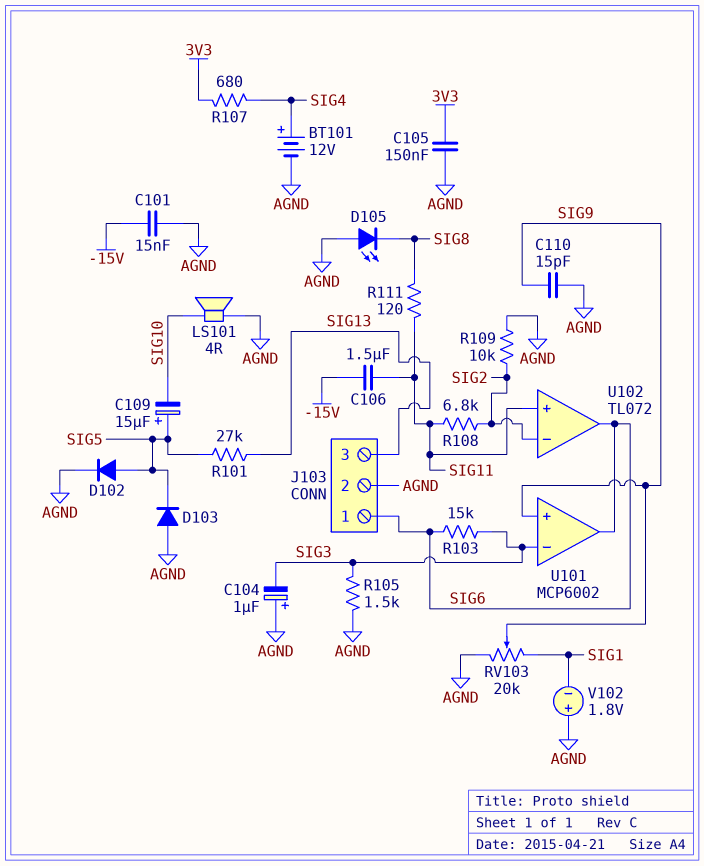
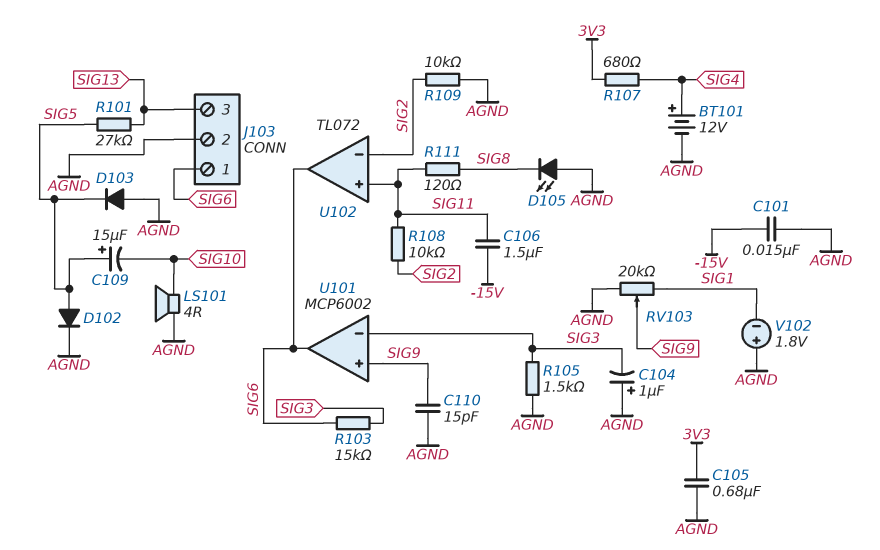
C105: 150nF (3V3, AGND) -> 680nF (3V3, AGND)
R108: 6.8k (SIG2, SIG11) -> 10k (SIG2, SIG11)

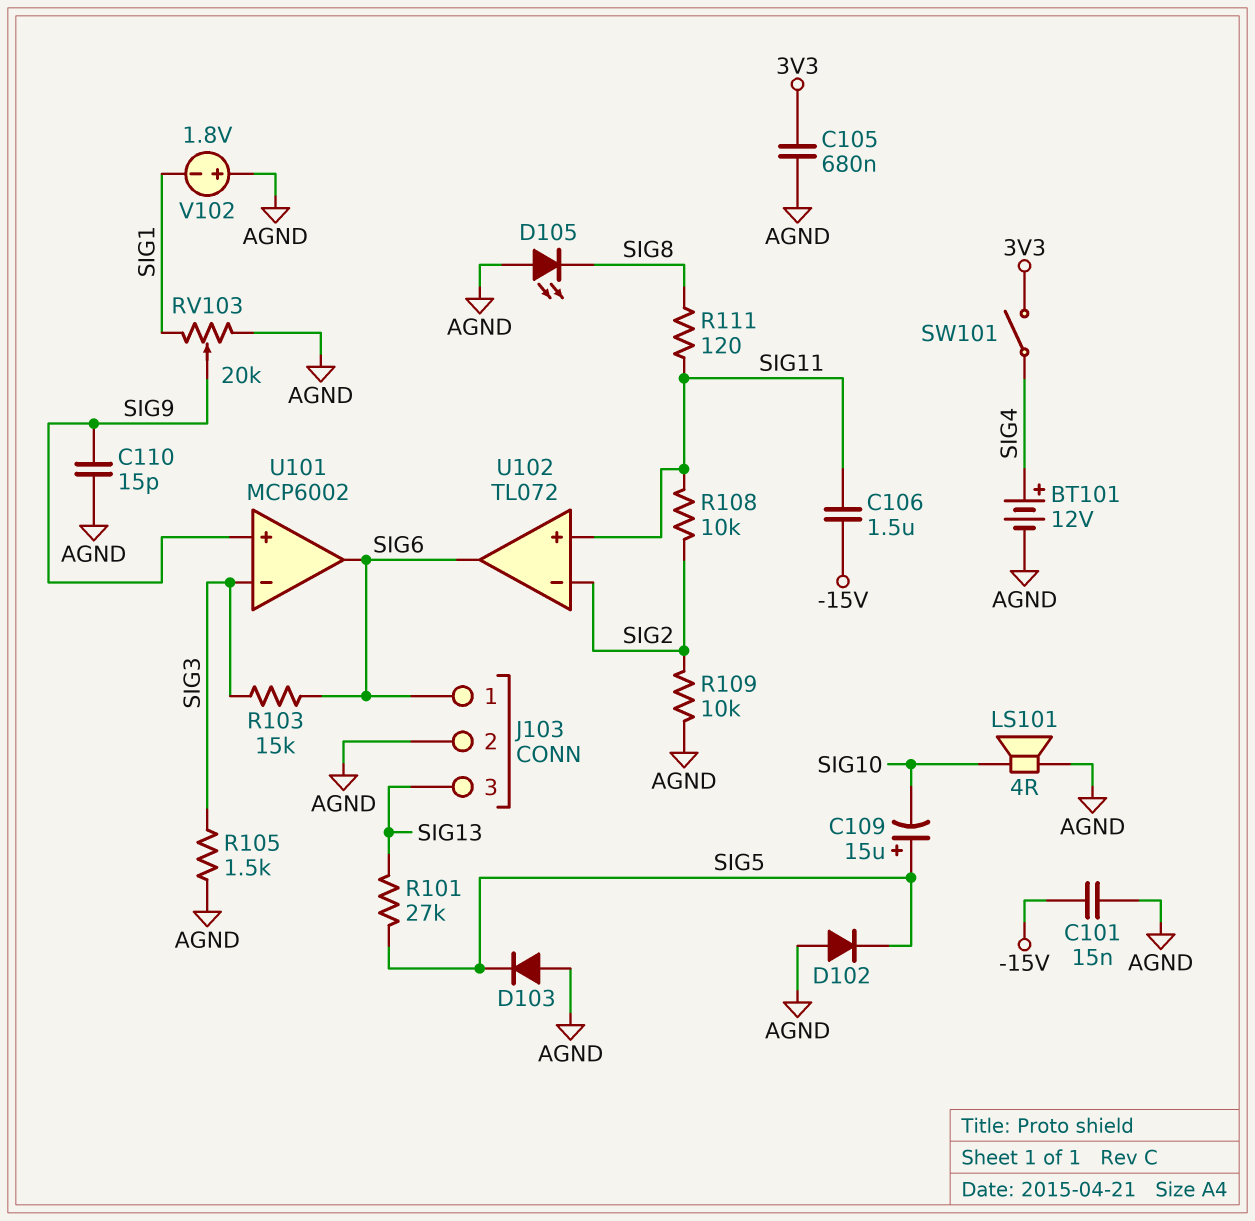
C104: 1uF (plus AGND, minus SIG3) -> none
D102: diode (A SIG5, K AGND) -> diode (A AGND, K SIG5)
R107: 680 (3V3, SIG4) -> none
SW101: none -> switch (3V3, SIG4)

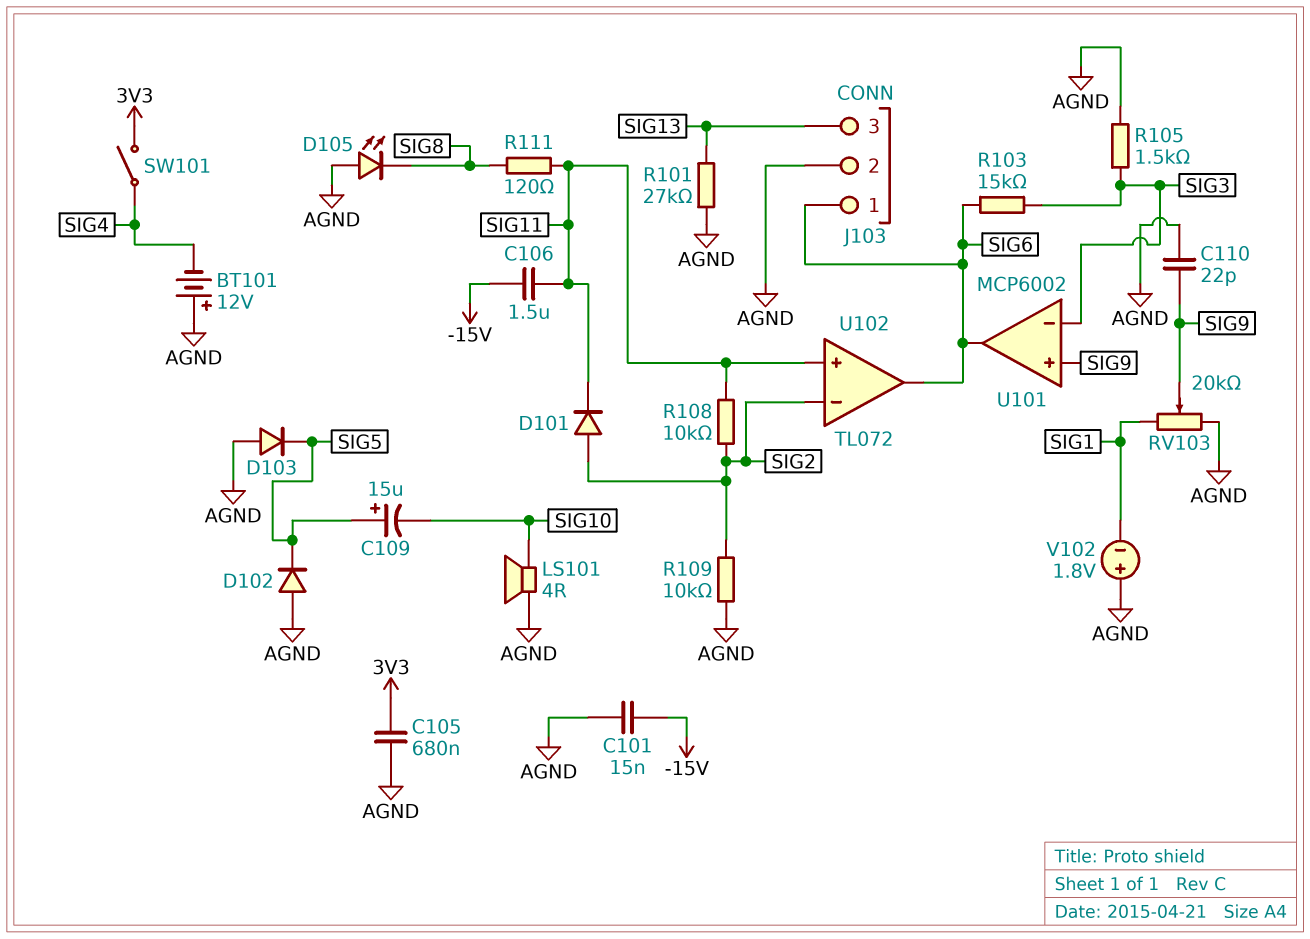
BT101: 12V (plus SIG4, minus AGND) -> 12V (plus AGND, minus SIG4)
C110: 15pF (AGND, SIG9) -> 22pF (AGND, SIG9)
D101: none -> diode (A SIG2, K SIG11)
R101: 27k (SIG5, SIG13) -> 27k (AGND, SIG13)

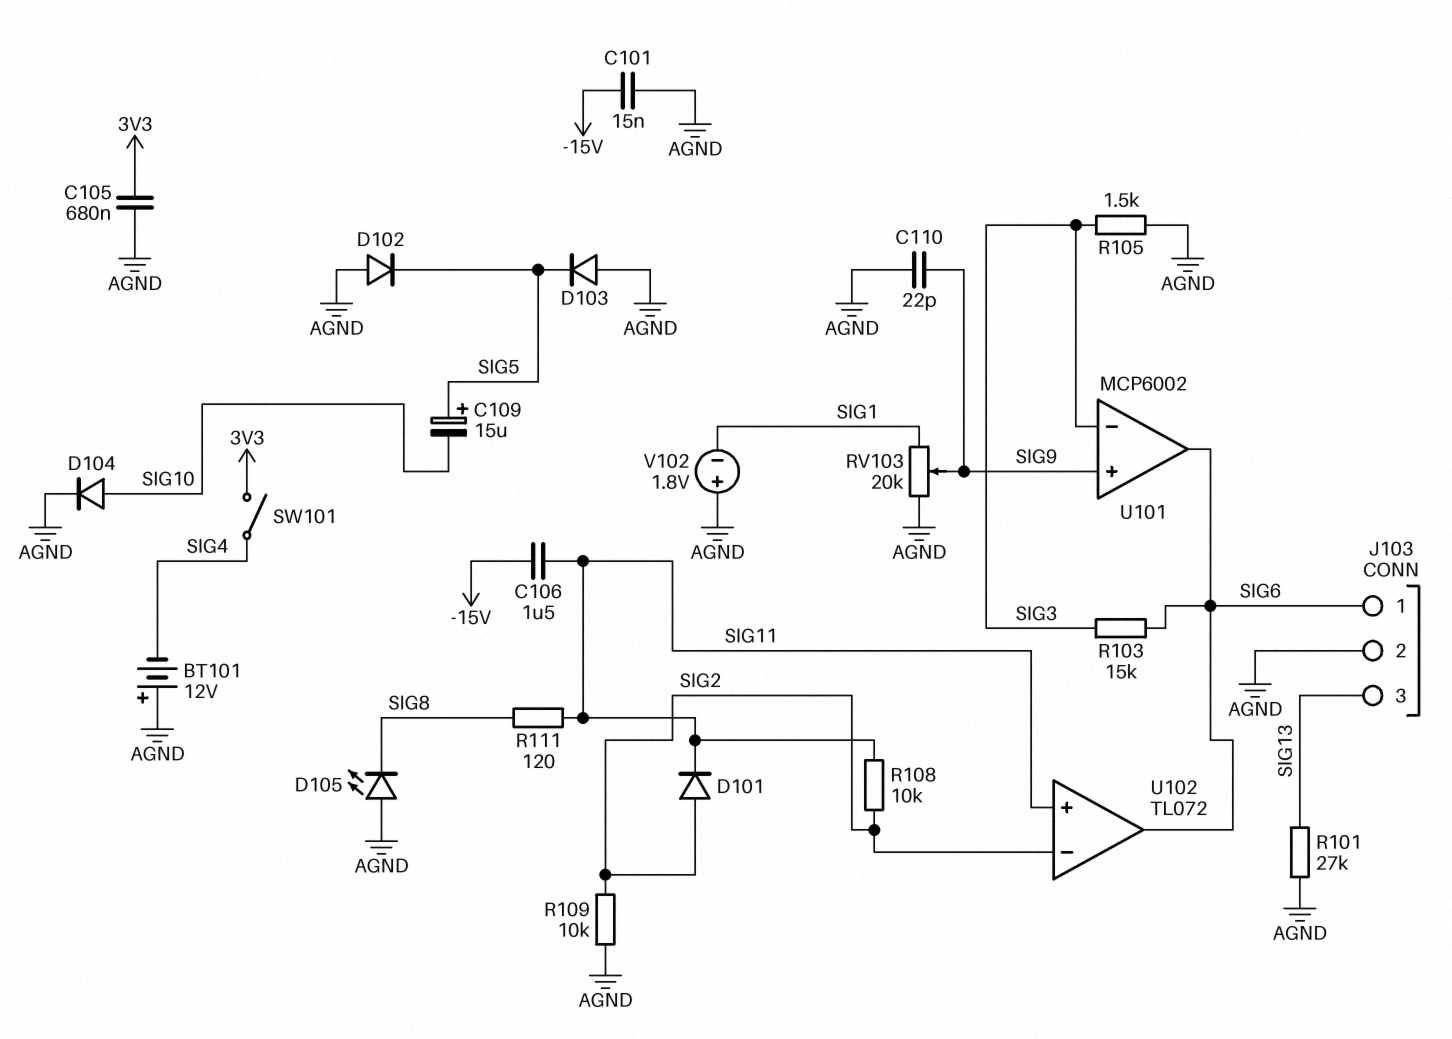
D104: none -> diode (A SIG10, K AGND)
LS101: speaker 4R (AGND, SIG10) -> none

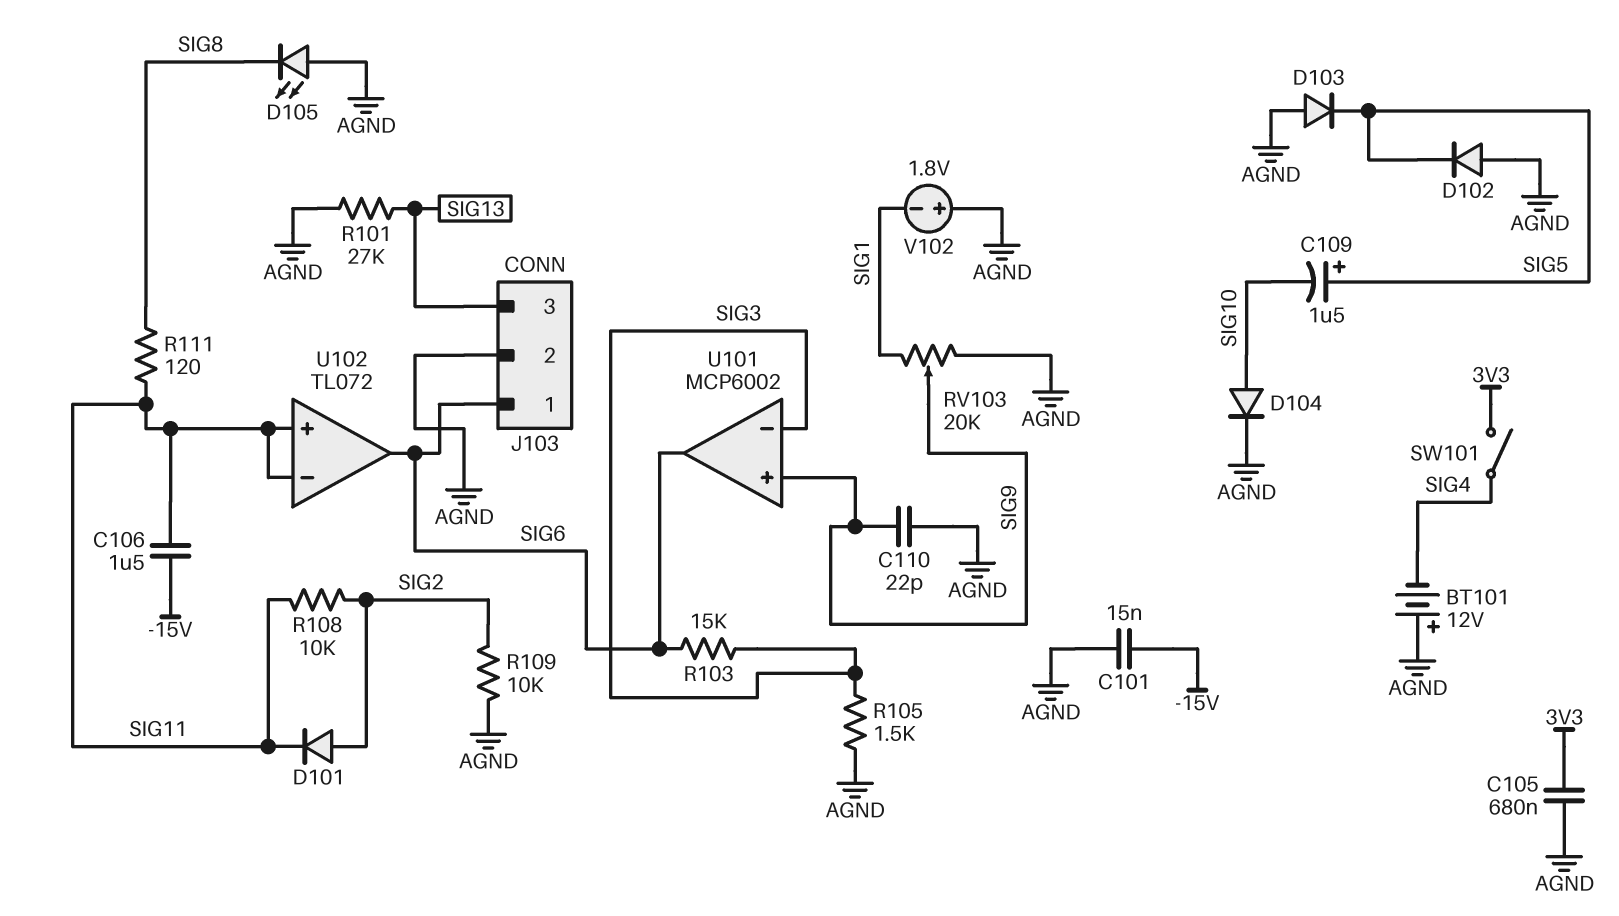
C109: 15uF (plus SIG5, minus SIG10) -> 1.5uF (plus SIG5, minus SIG10)
U102 pin in-: SIG2 -> SIG11

